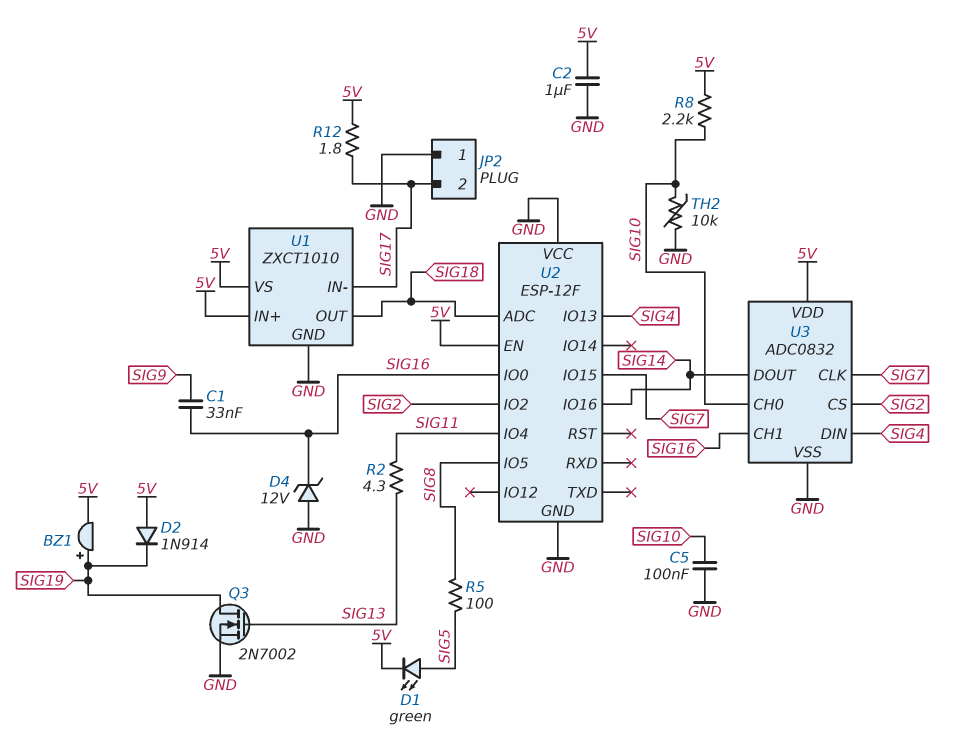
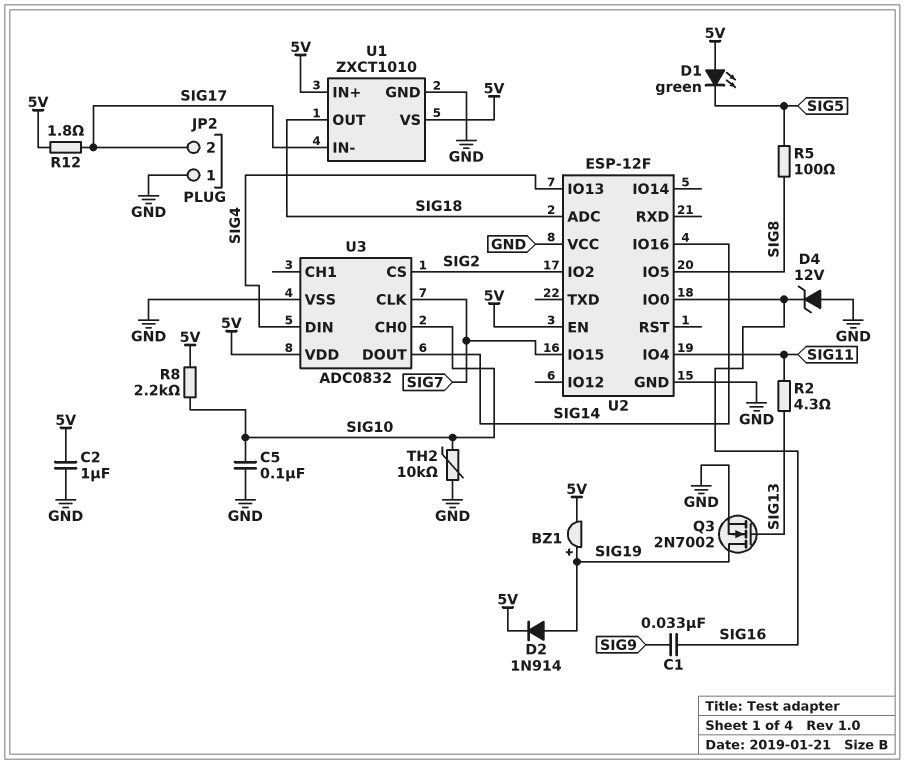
D1: LED green (A SIG5, K 5V) -> LED green (A 5V, K SIG5)
D2: diode 1N914 (A 5V, K SIG19) -> diode 1N914 (A SIG19, K 5V)
U3 pin CH1: SIG16 -> none

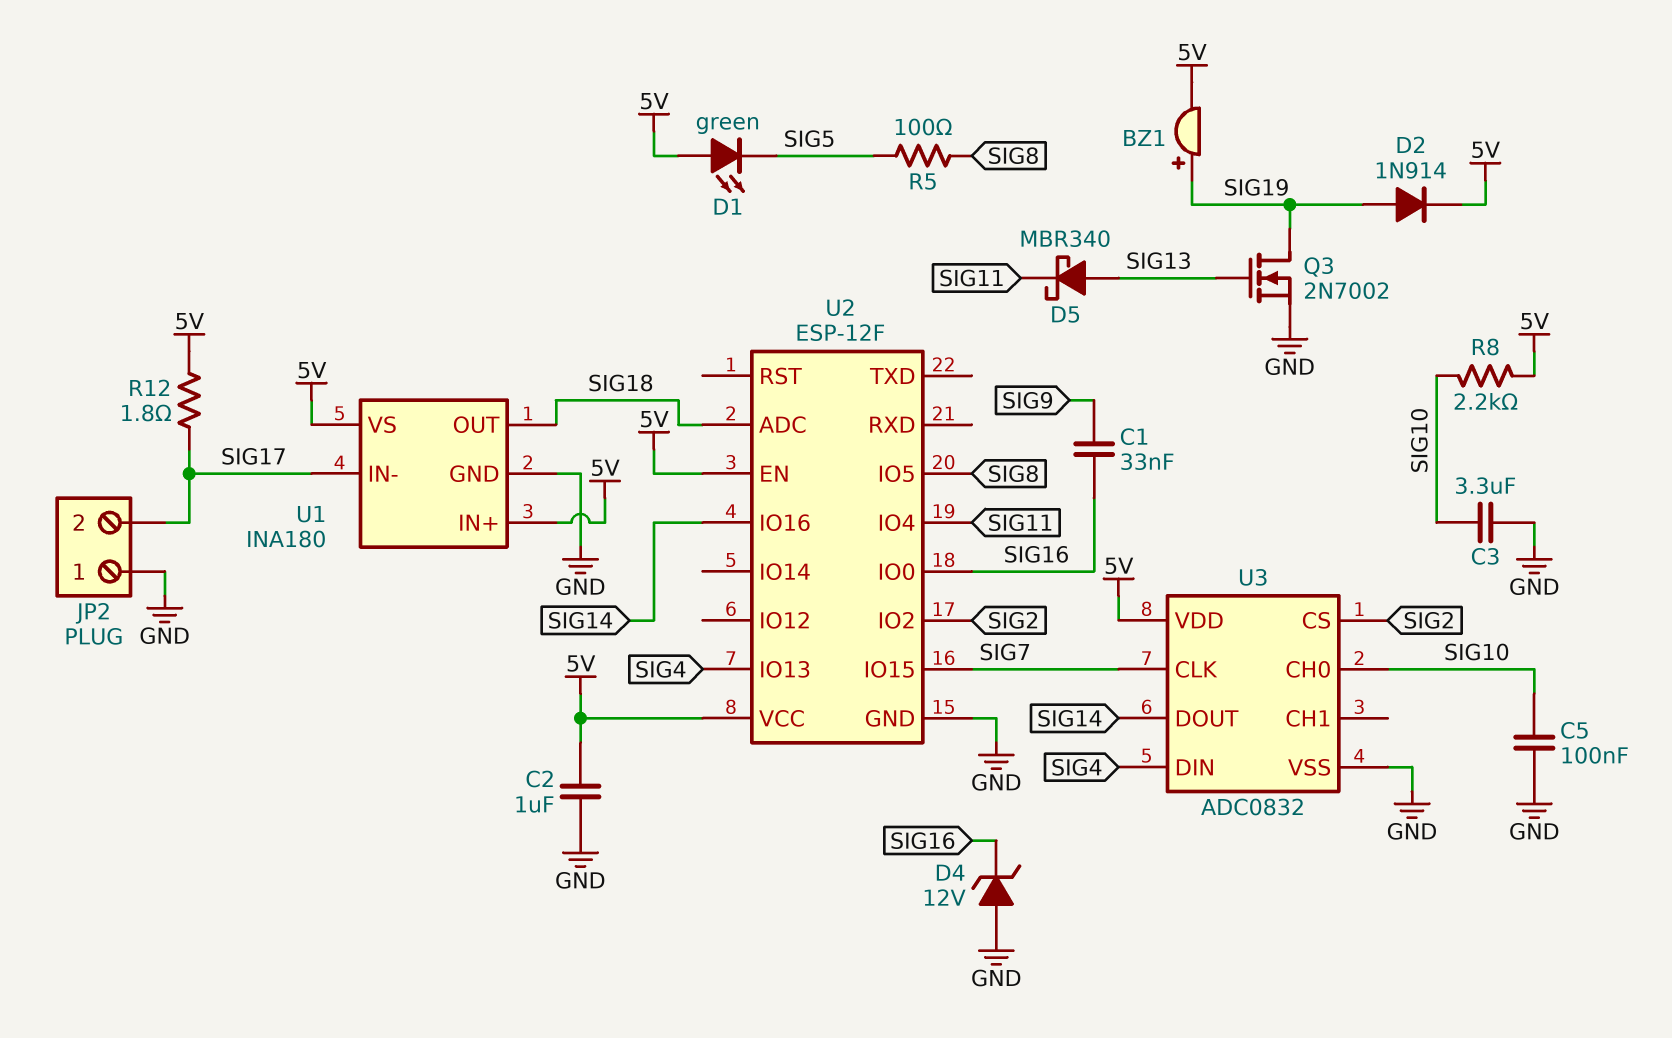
C3: none -> 3.3uF (GND, SIG10)
D5: none -> schottky MBR340 (A SIG13, K SIG11)
R2: 4.3 (SIG11, SIG13) -> none
TH2: 10k (GND, SIG10) -> none
U1: ZXCT1010 -> INA180
U2 pin VCC: GND -> 5V

